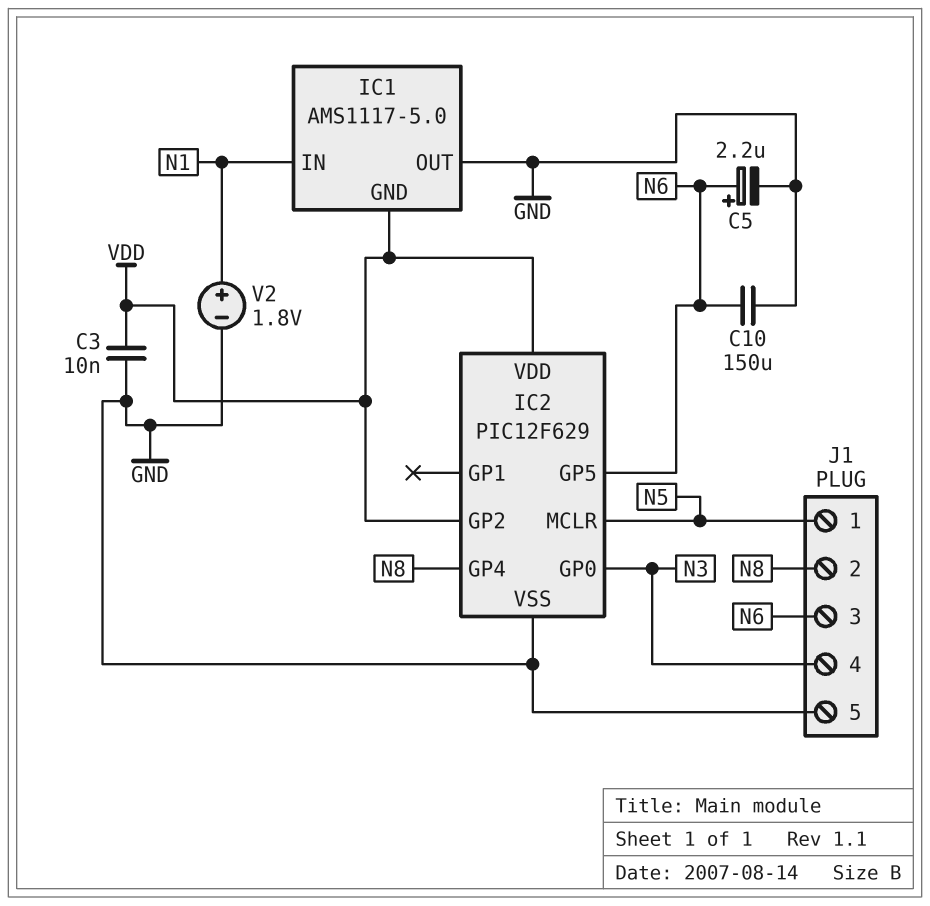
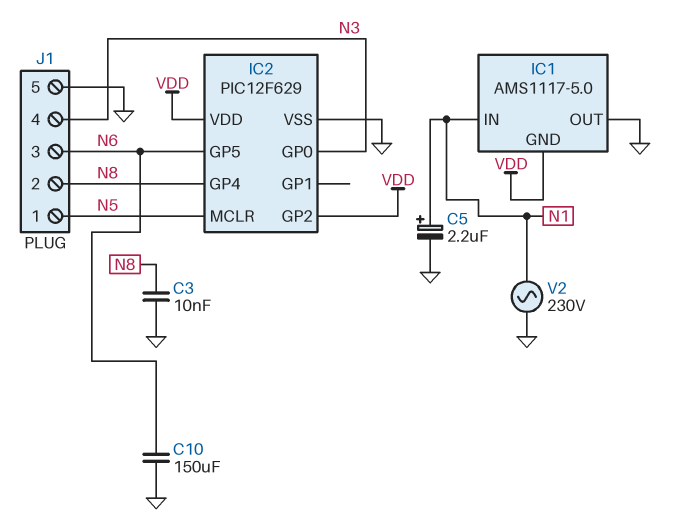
C3: 10nF (GND, VDD) -> 10nF (GND, N8)
C5: 2.2uF (plus N6, minus GND) -> 2.2uF (plus N1, minus GND)
V2: 1.8V (plus N1, minus GND) -> AC 230V (GND, N1)

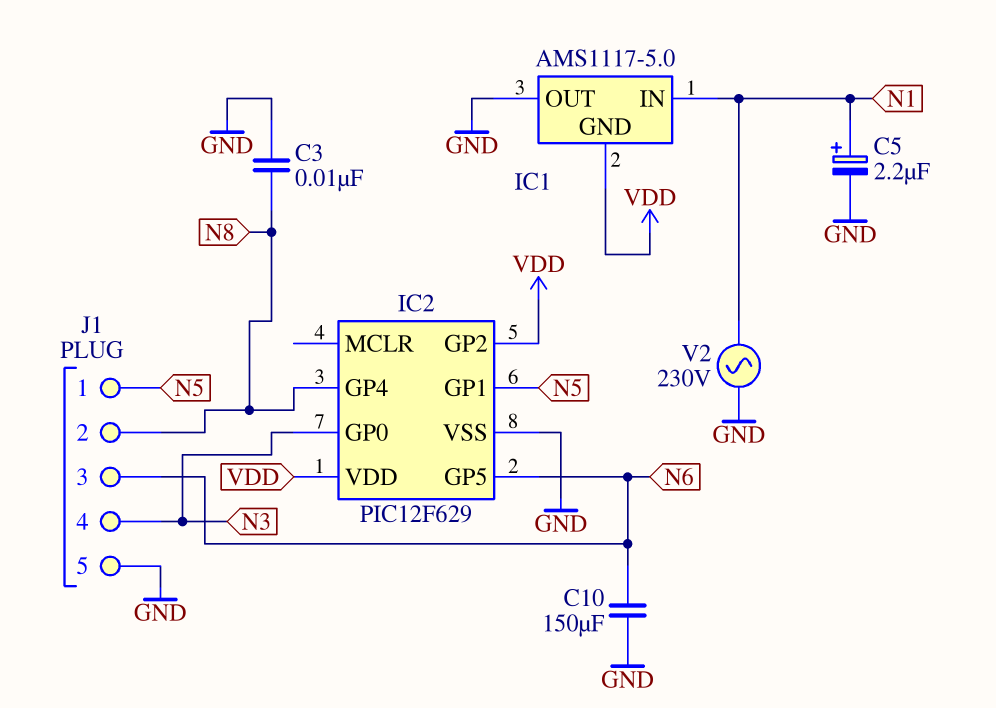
IC2 pin GP1: none -> N5
IC2 pin MCLR: N5 -> none

